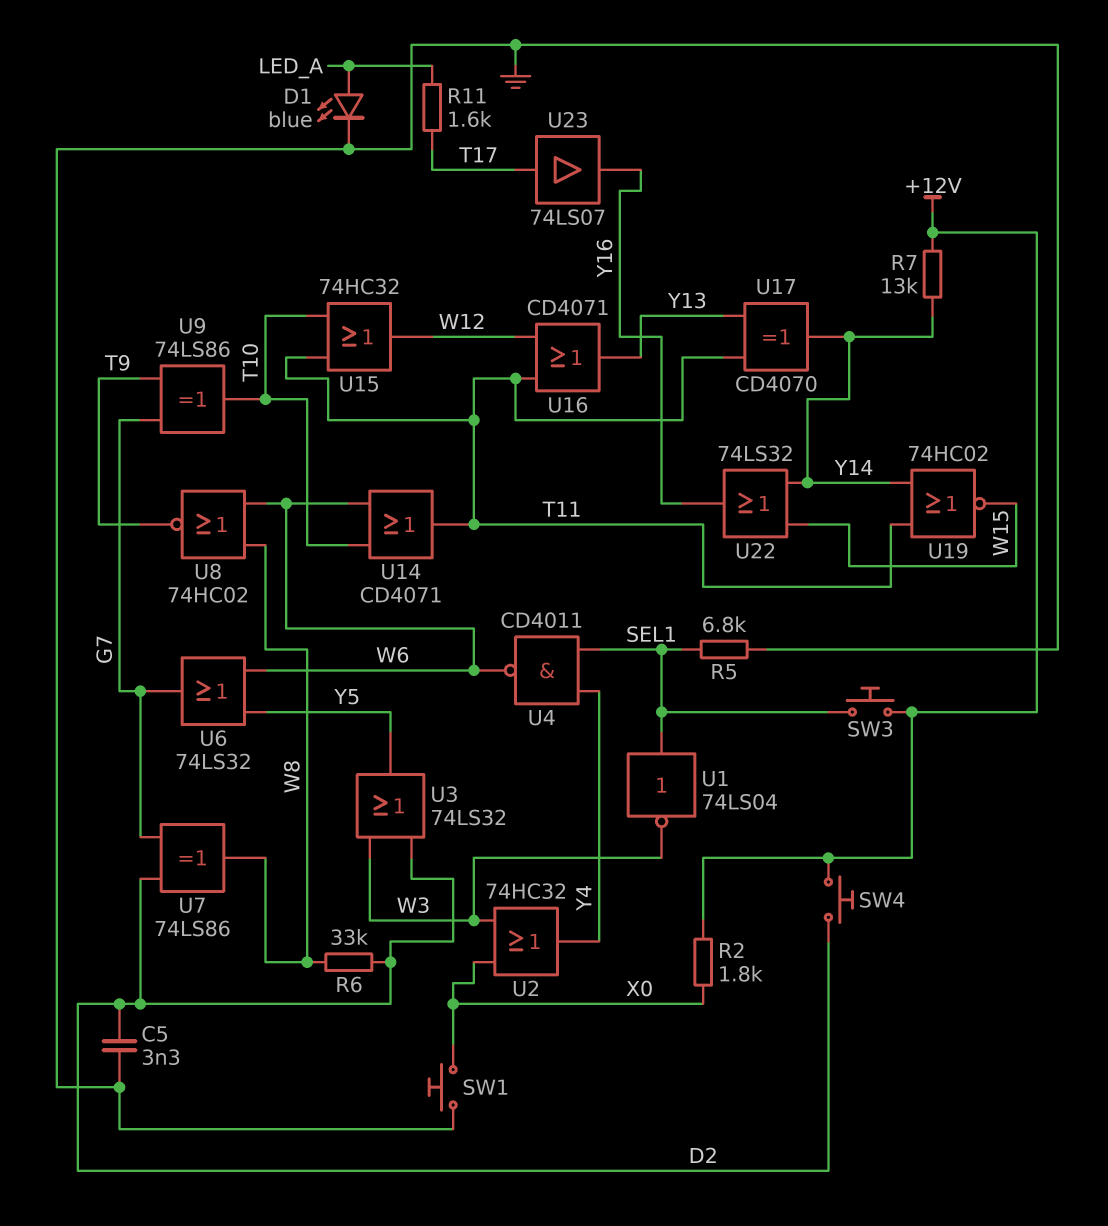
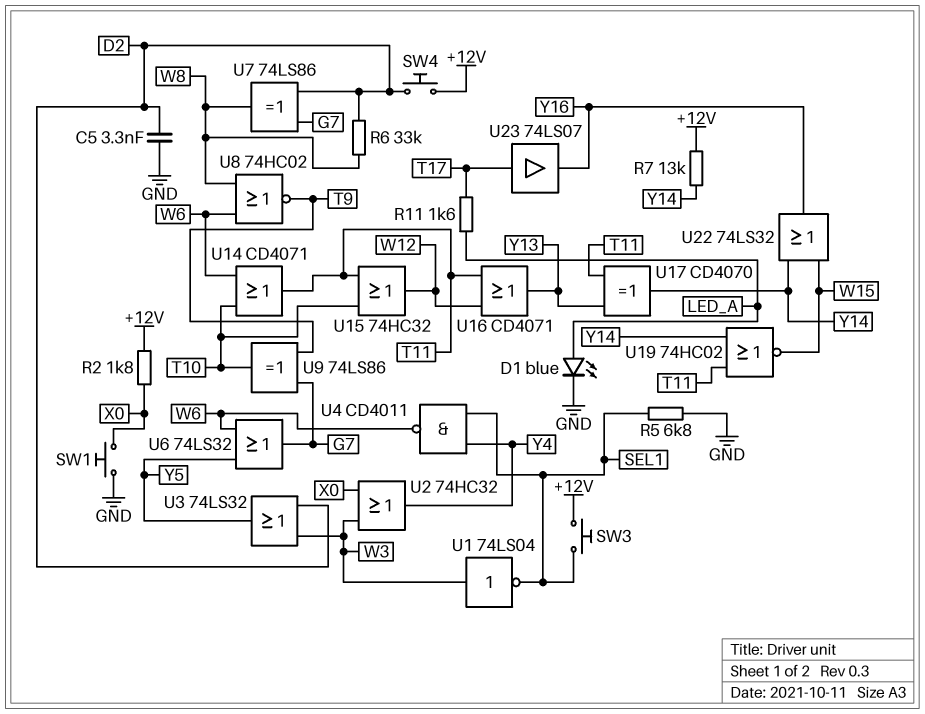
U1: NOT 74LS04 (in SEL1, out W3) -> NOT 74LS04 (in W3, out SEL1)

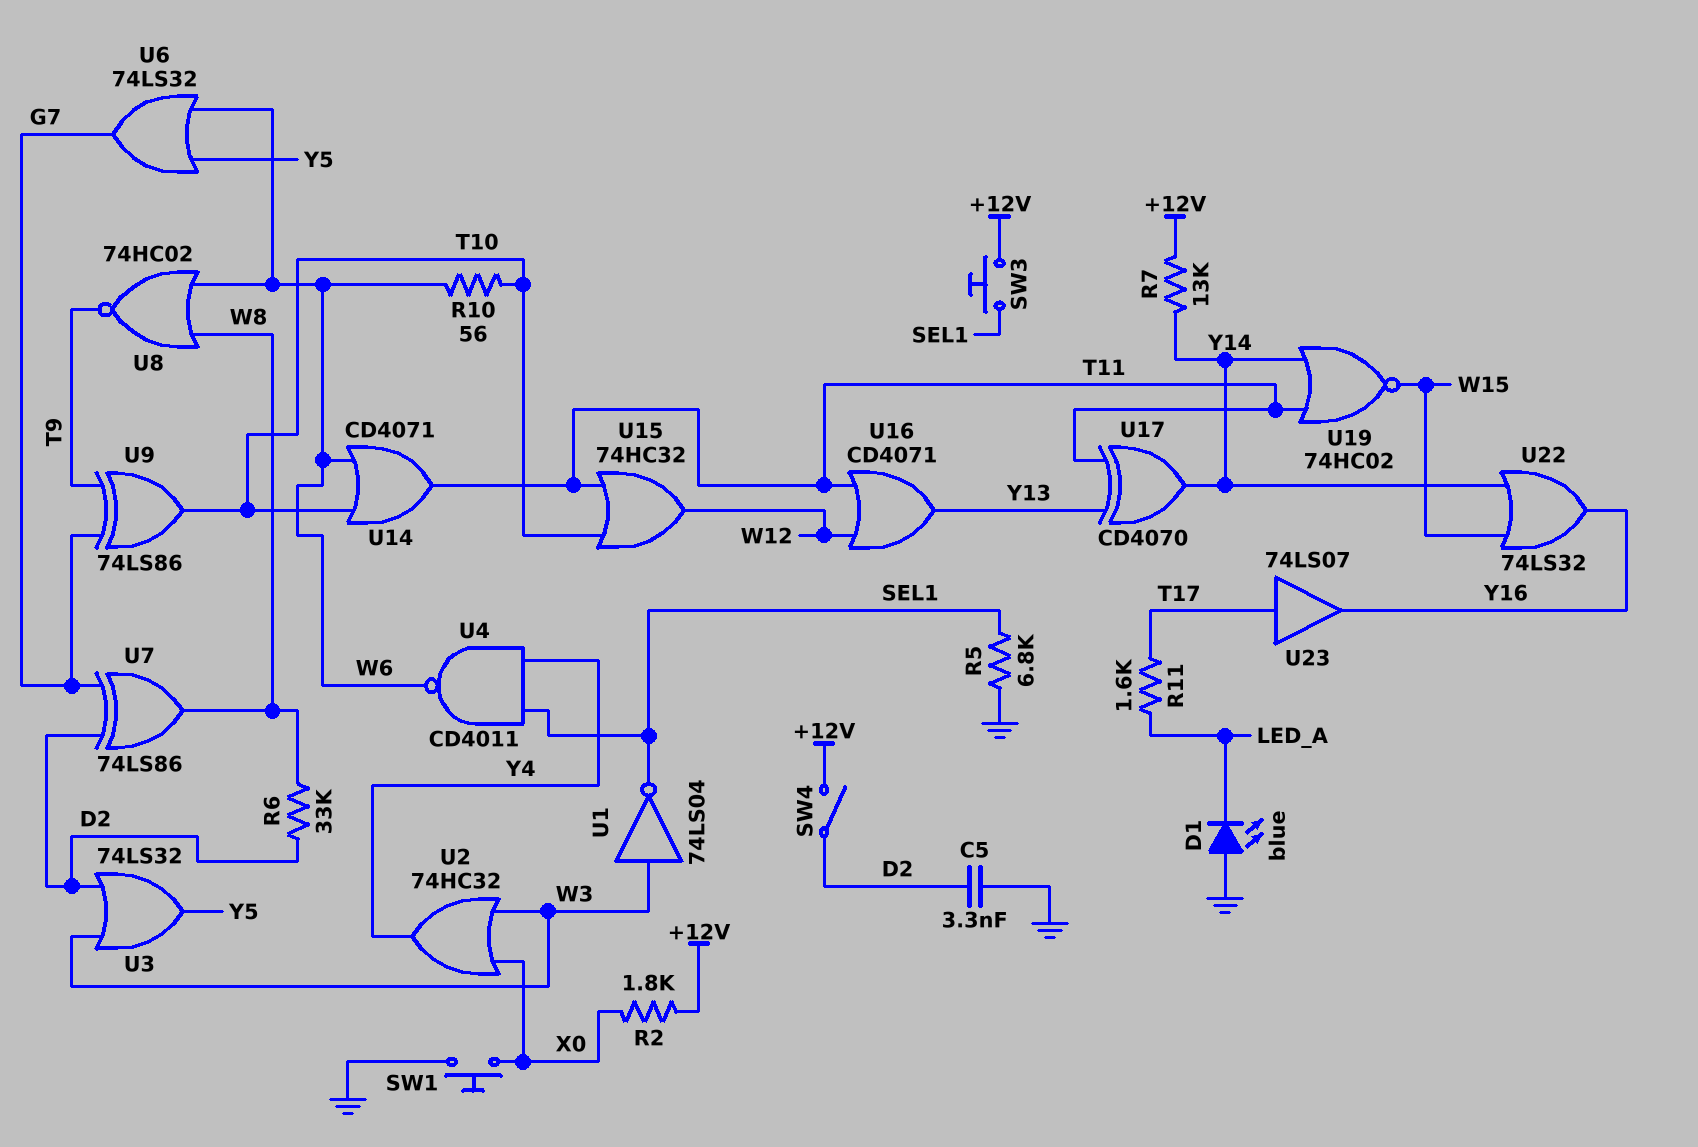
D1: LED blue (A LED_A, K GND) -> LED blue (A GND, K LED_A)
R10: none -> 56 (T10, W6)
SW4: button (+12V, D2) -> switch (+12V, D2)

